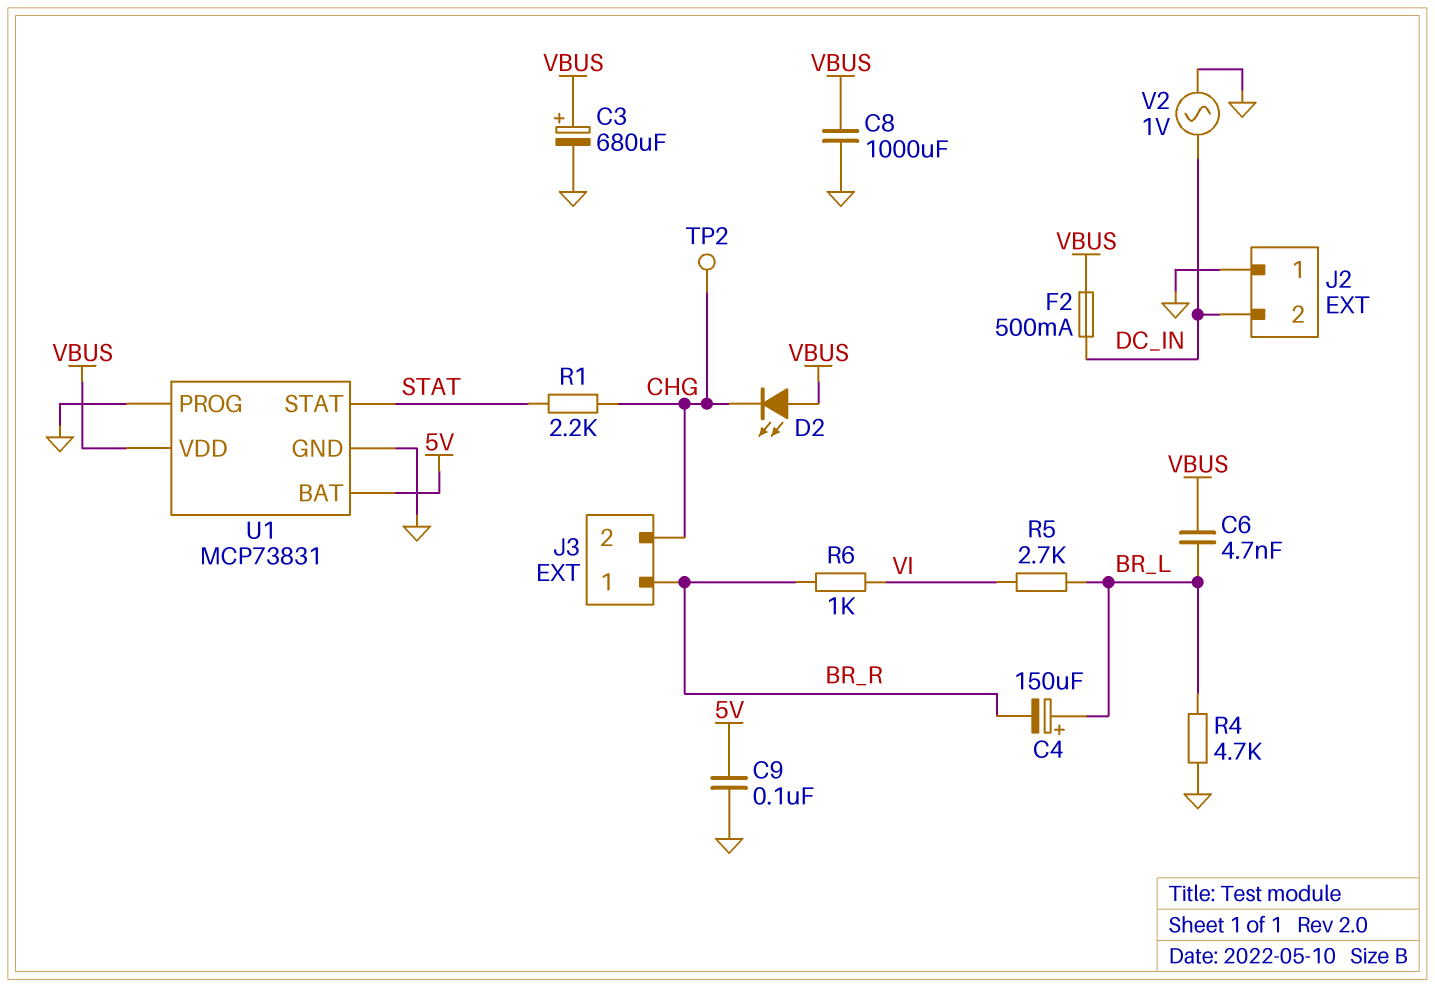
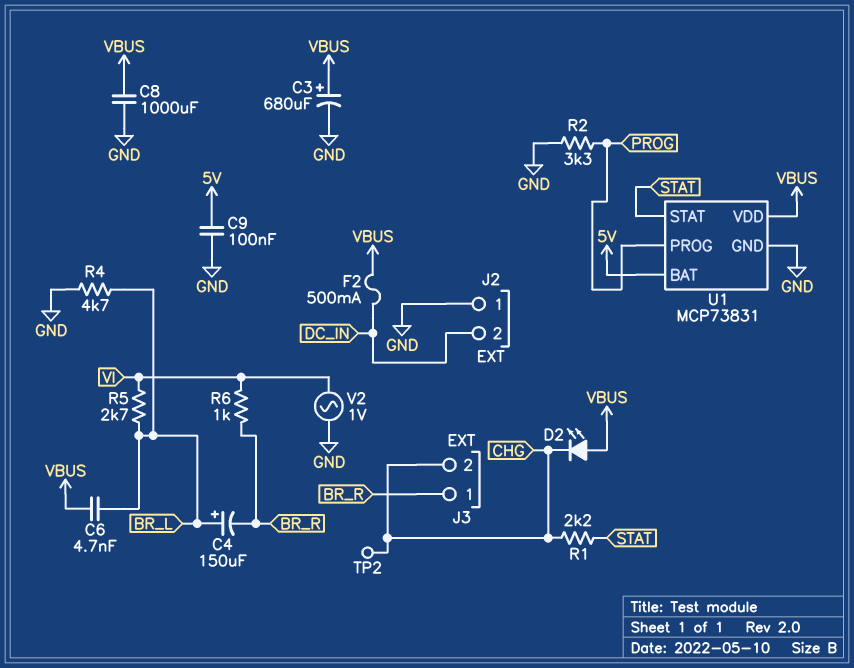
R2: none -> 3.3k (GND, PROG)
U1 pin PROG: GND -> PROG
V2: AC 1V (DC_IN, GND) -> AC 1V (GND, VI)

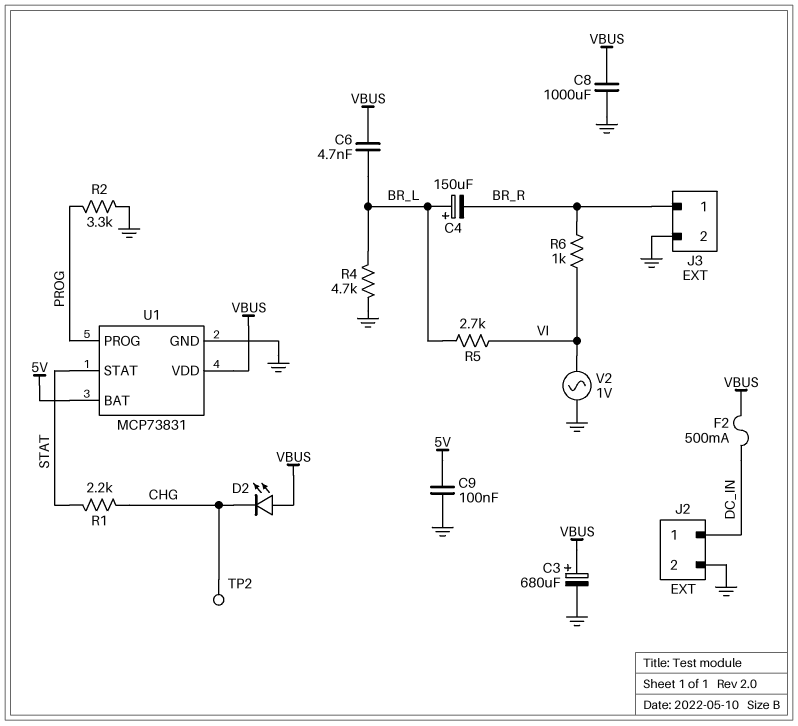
J2 pin 1: GND -> DC_IN
J2 pin 2: DC_IN -> GND
J3 pin 2: CHG -> GND

